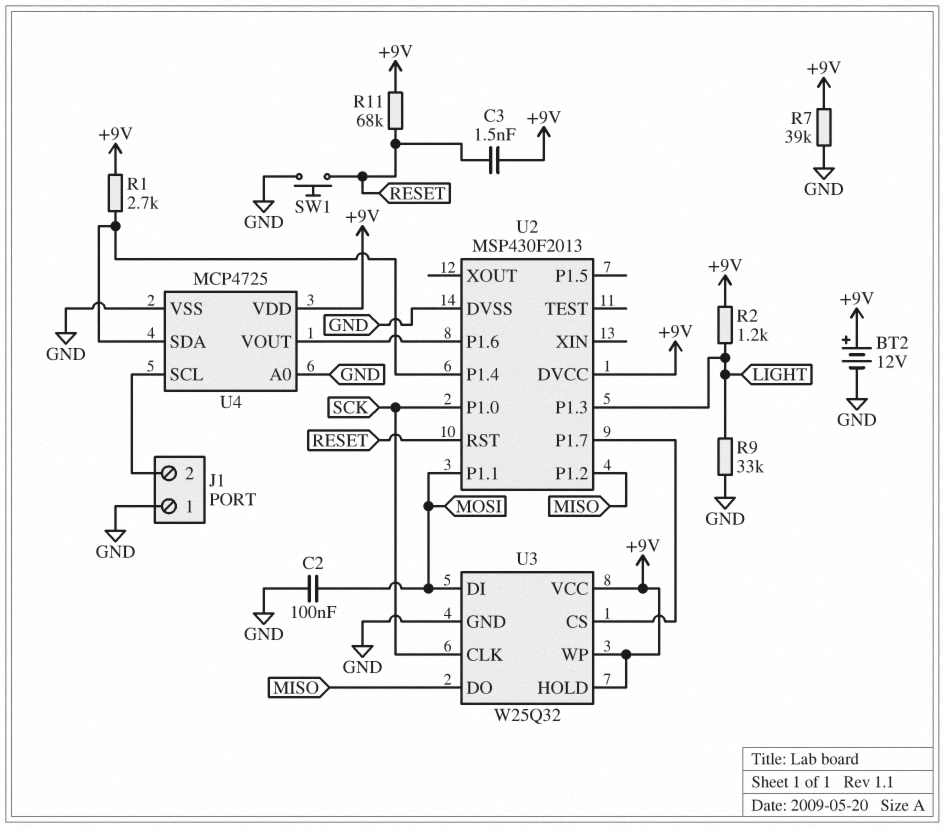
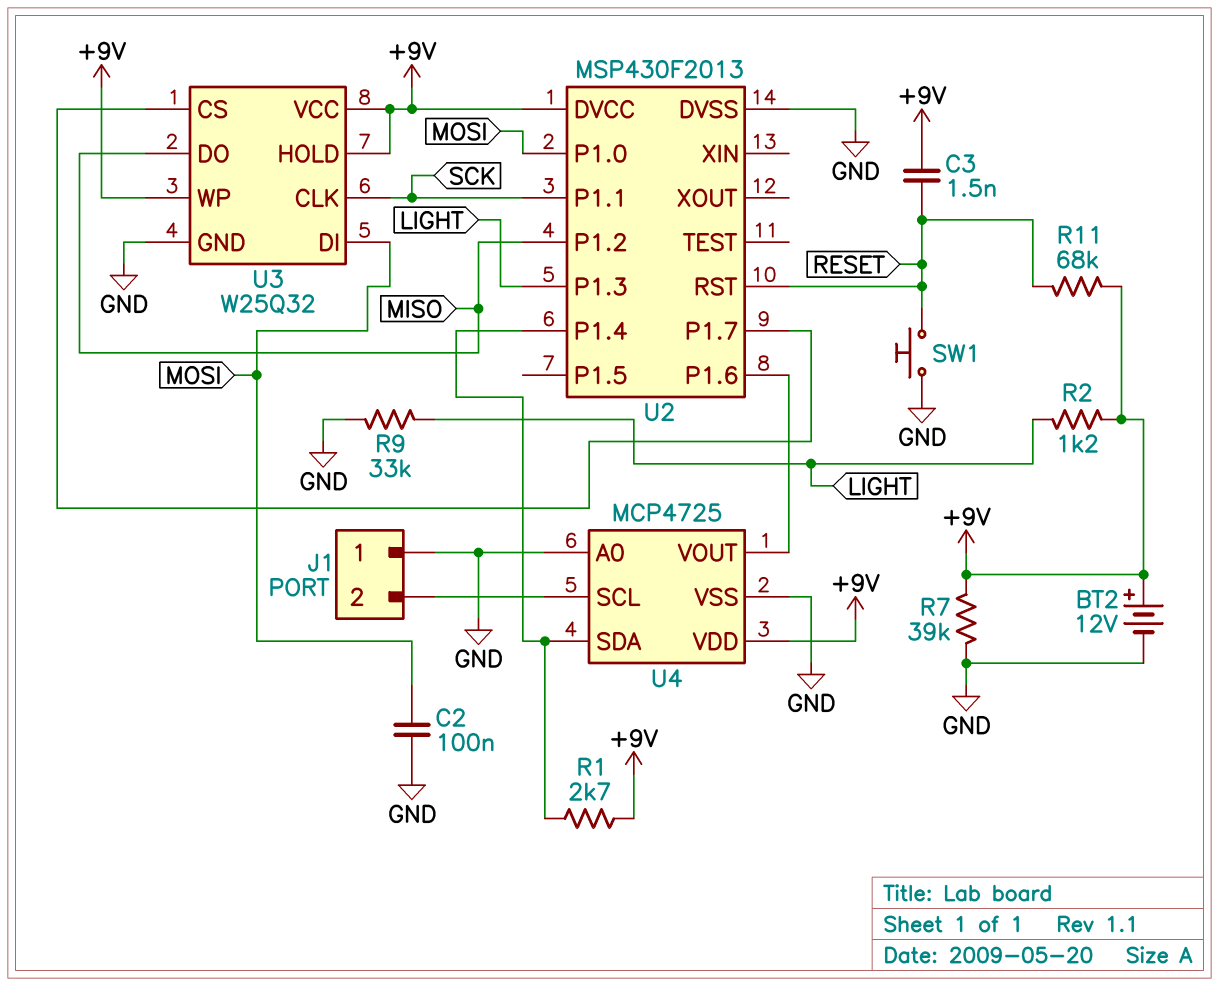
U2 pin P1.0: SCK -> MOSI
U2 pin P1.1: MOSI -> SCK

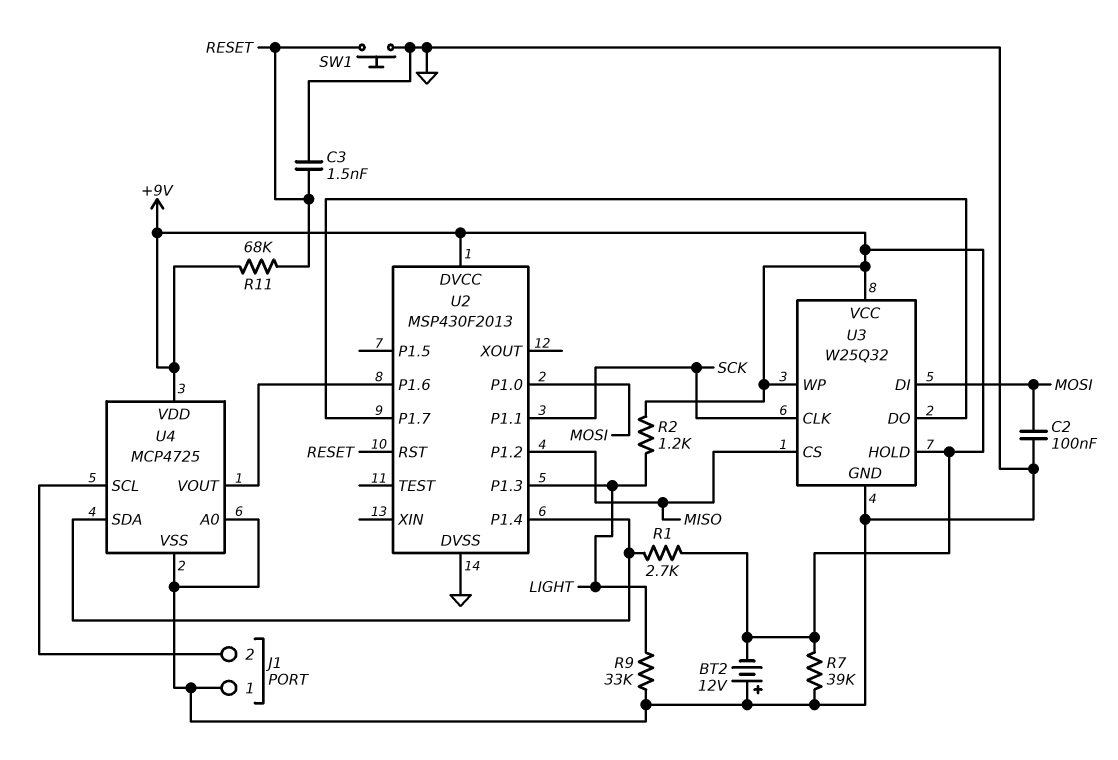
BT2: 12V (plus +9V, minus GND) -> 12V (plus GND, minus +9V)
C3: 1.5nF (+9V, RESET) -> 1.5nF (GND, RESET)
U3 pin CS: U2/P1.7 -> MISO
U3 pin DO: MISO -> U2/P1.7

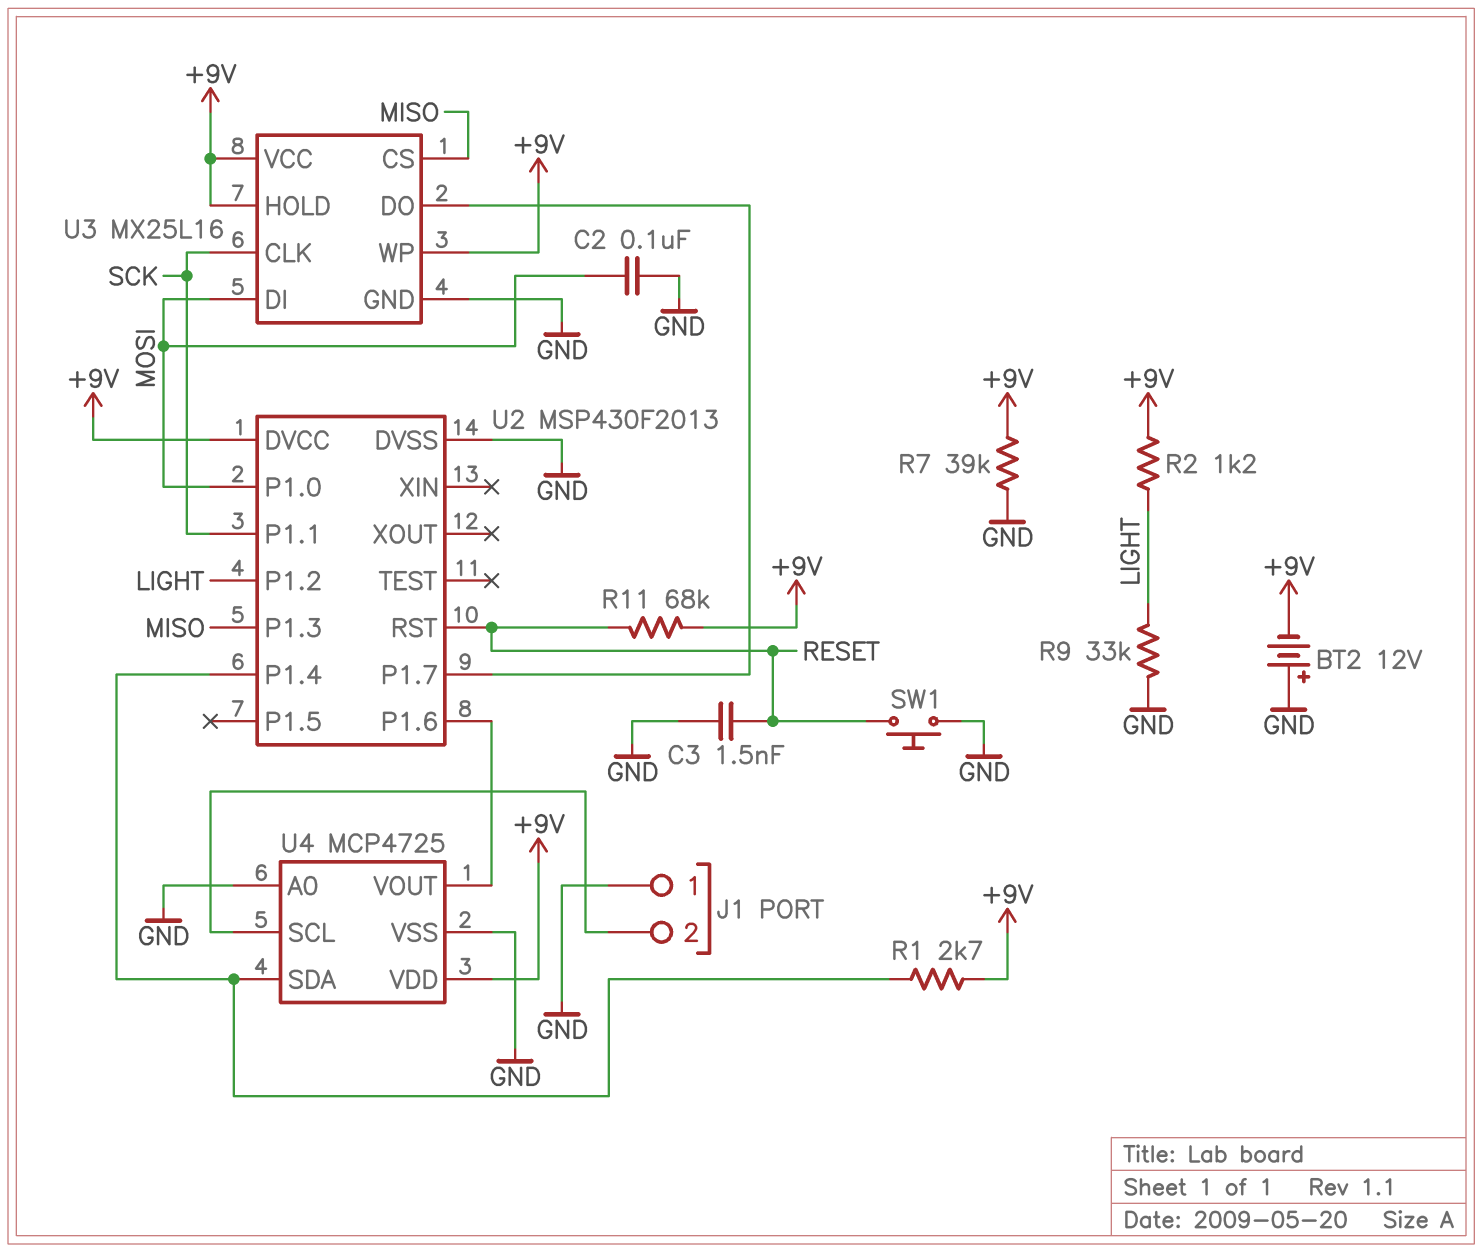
U2 pin P1.2: MISO -> LIGHT
U2 pin P1.3: LIGHT -> MISO
U3: W25Q32 -> MX25L16

